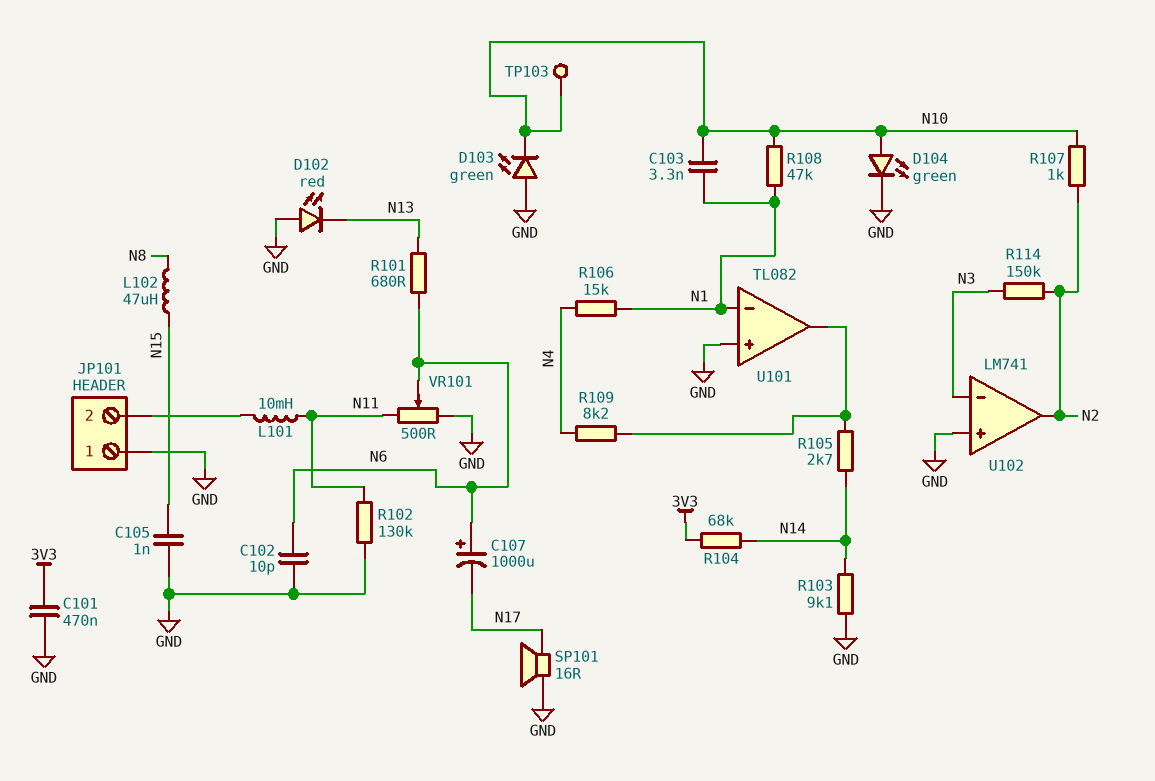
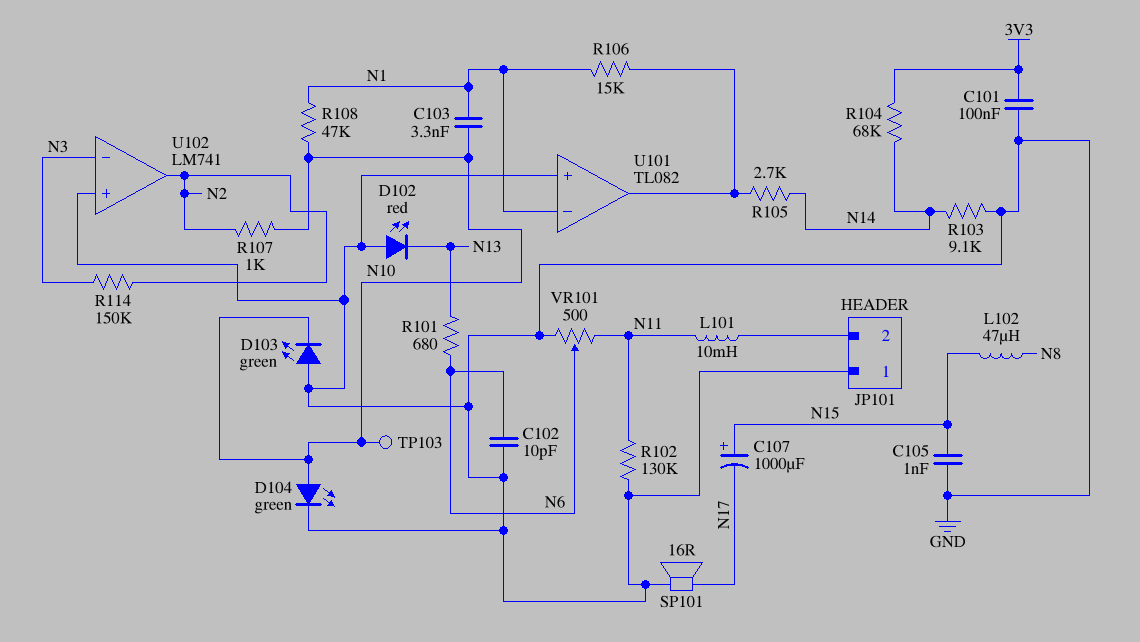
C101: 470nF (3V3, GND) -> 100nF (3V3, GND)
C107: 1000uF (plus N6, minus N17) -> 1000uF (plus N15, minus N17)
R106: 15k (N1, N4) -> 15k (N1, U101/out)
R109: 8.2k (N4, U101/out) -> none

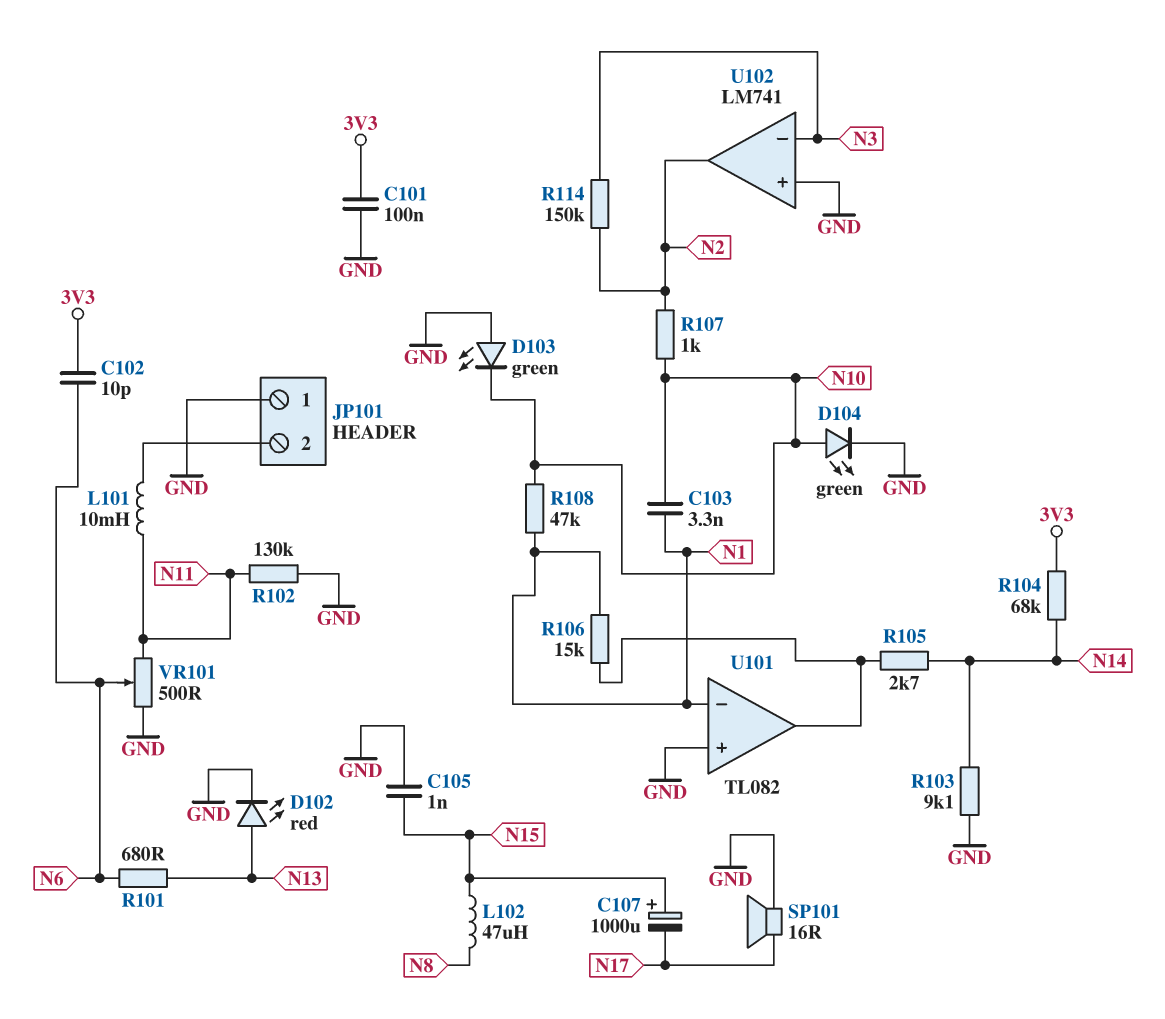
C102: 10pF (GND, N6) -> 10pF (3V3, N6)
D102: LED red (A GND, K N13) -> LED red (A N13, K GND)
TP103: test point (N10) -> none

